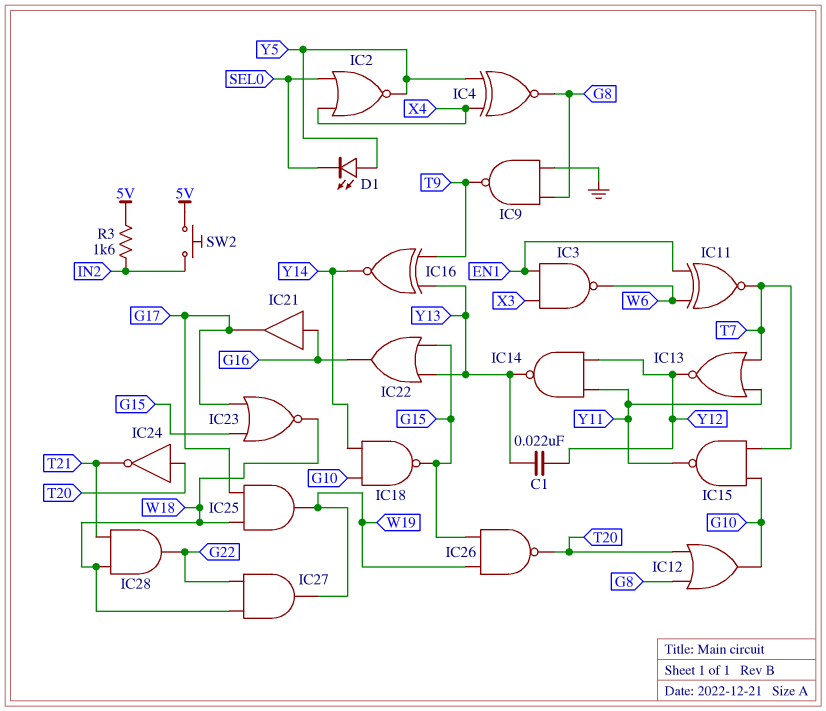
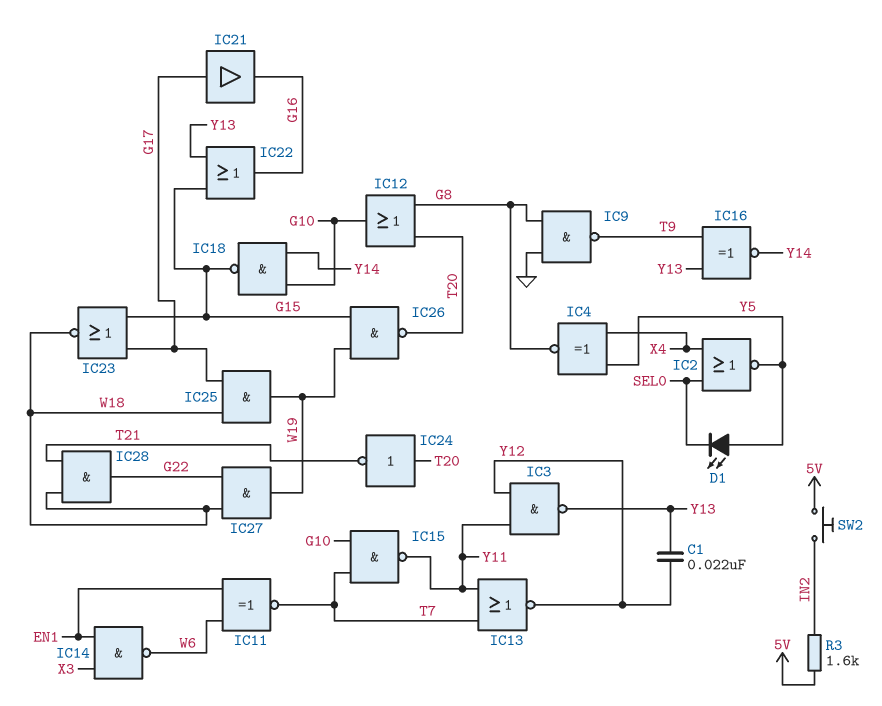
IC3: NAND (in EN1, in X3, out W6) -> NAND (in Y11, in Y12, out Y13)
IC14: NAND (in Y11, in Y12, out Y13) -> NAND (in EN1, in X3, out W6)
IC21: buffer (in G16, out G17) -> buffer (in G17, out G16)

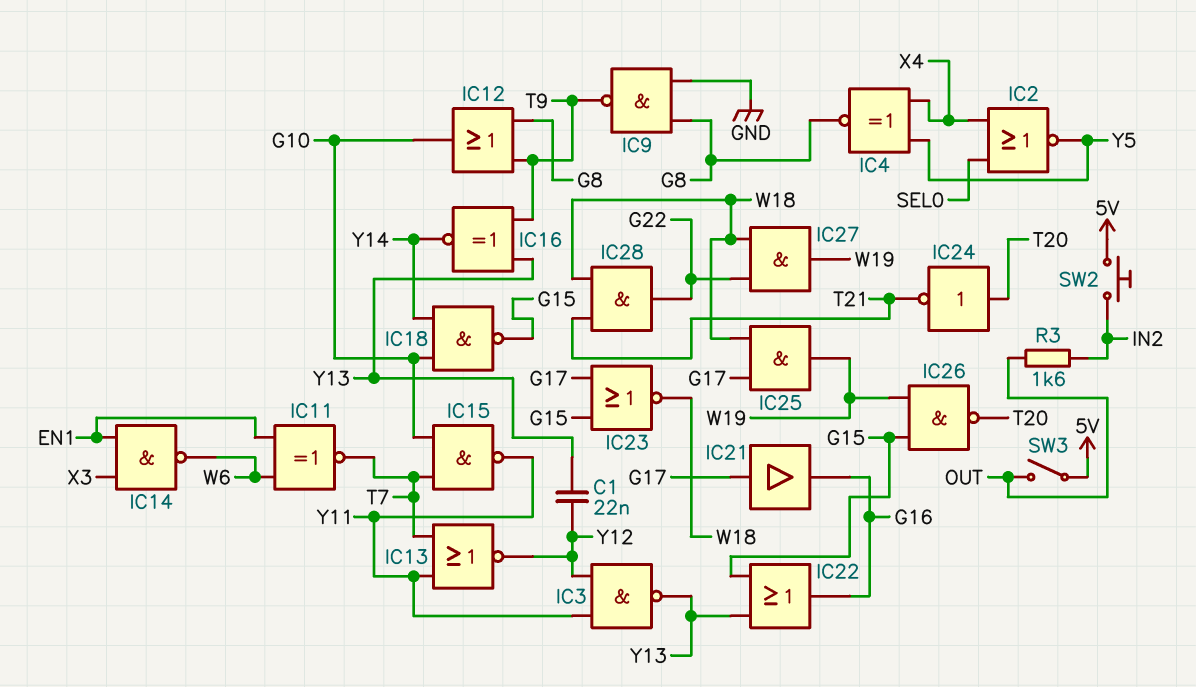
D1: LED (A Y5, K SEL0) -> none
IC12: OR (in G8, in T20, out G10) -> OR (in G8, in T9, out G10)
R3: 1.6k (5V, IN2) -> 1.6k (IN2, OUT)
SW3: none -> switch (5V, OUT)

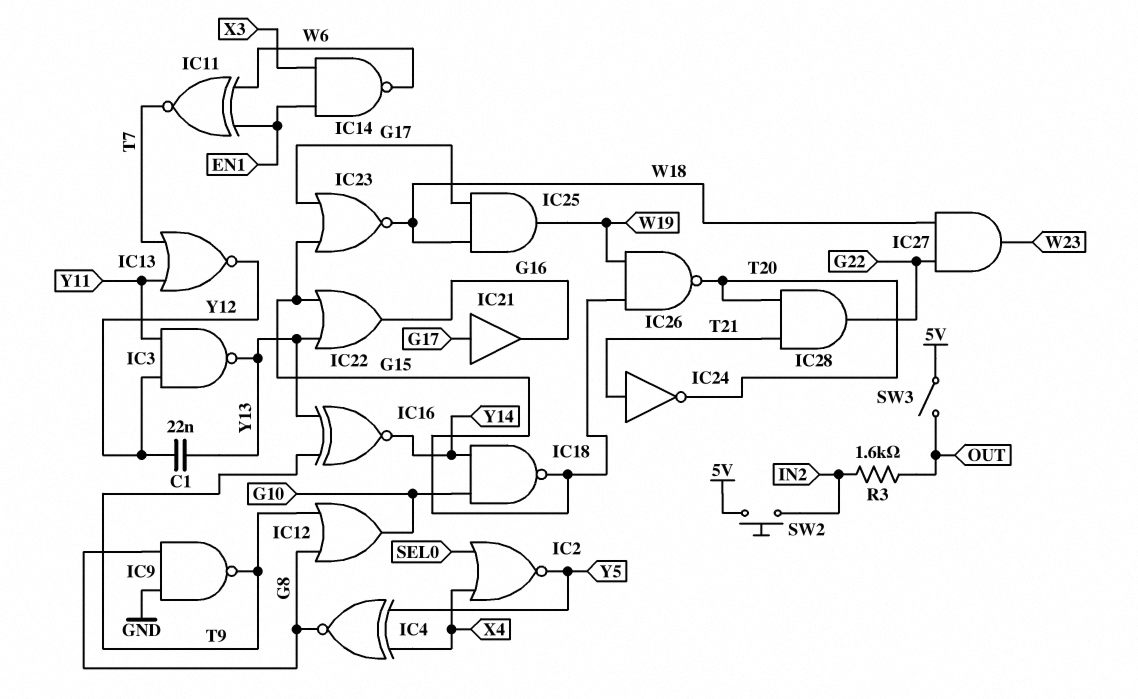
IC15: NAND (in G10, in T7, out Y11) -> none
IC24: NOT (in T20, out T21) -> NOT (in T21, out T20)
IC27: AND (in G22, in W18, out W19) -> AND (in G22, in W18, out W23)
IC28: AND (in T21, in W18, out G22) -> AND (in T20, in T21, out G22)

